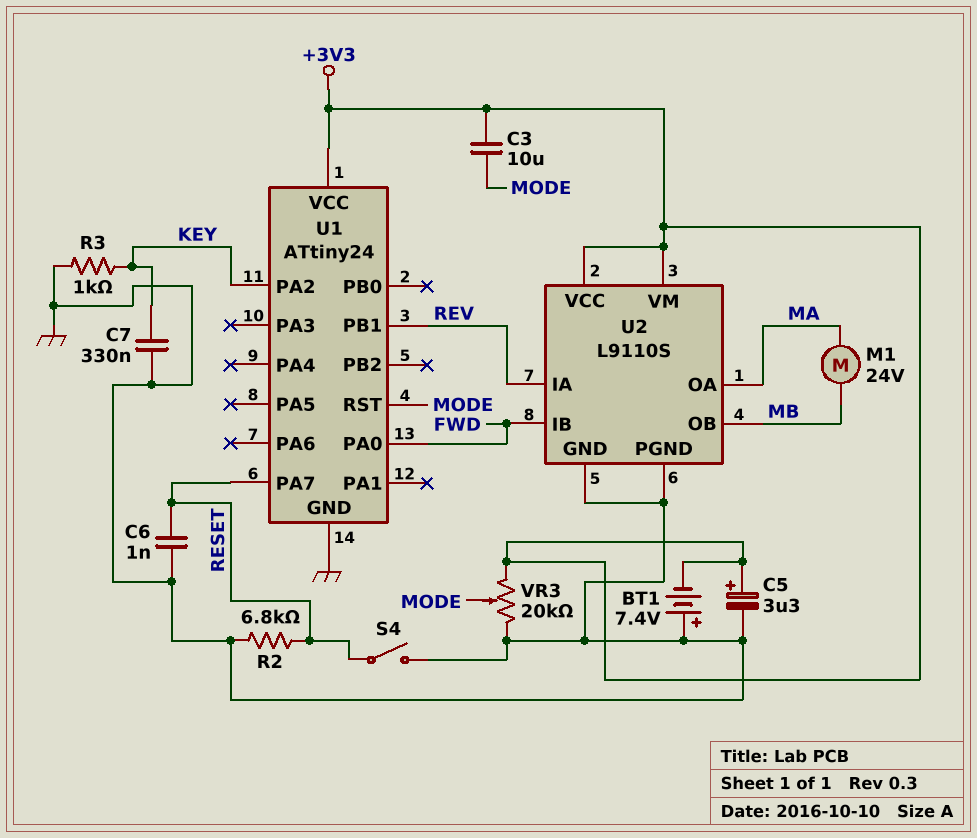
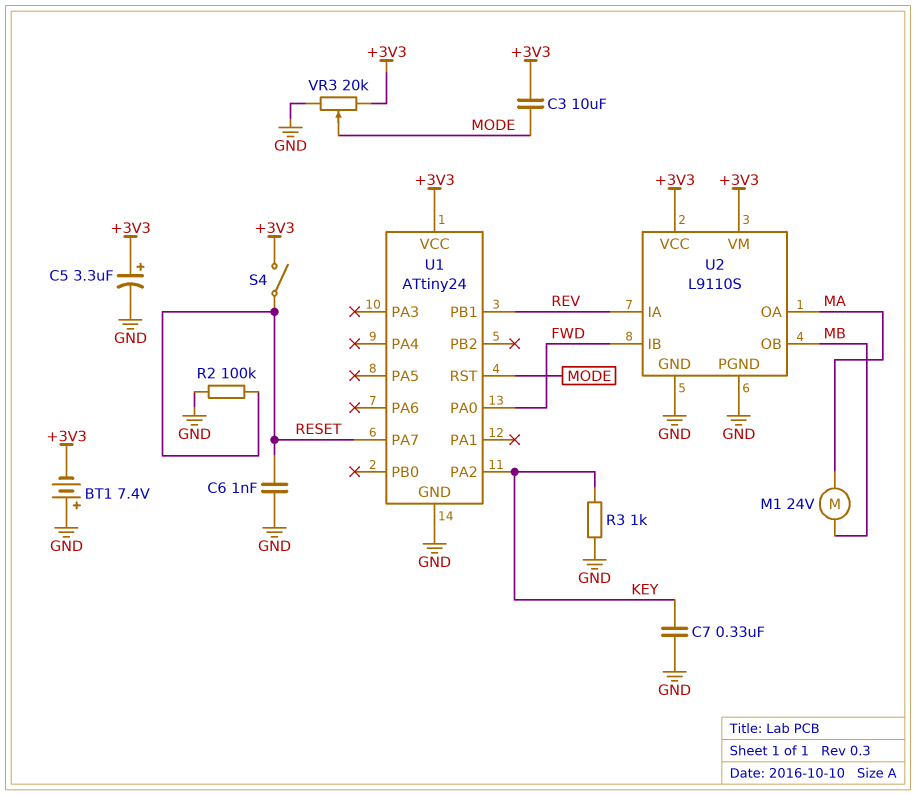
R2: 6.8k (GND, RESET) -> 100k (GND, RESET)
S4: switch (GND, RESET) -> switch (+3V3, RESET)

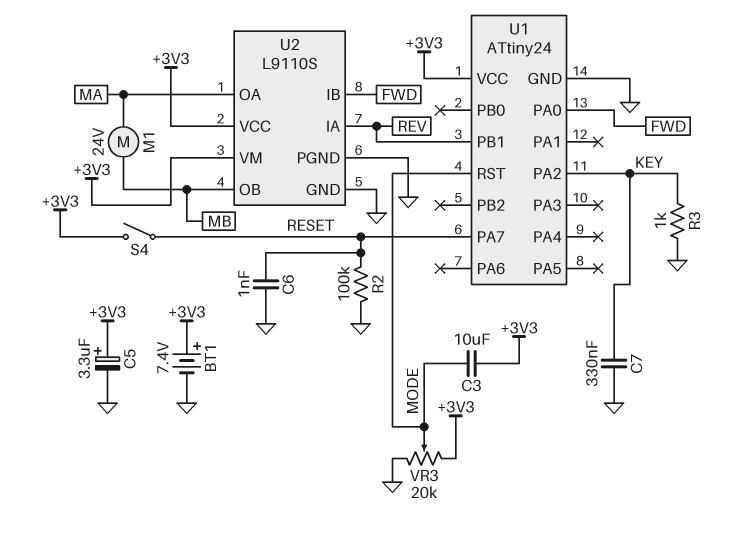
BT1: 7.4V (plus GND, minus +3V3) -> 7.4V (plus +3V3, minus GND)

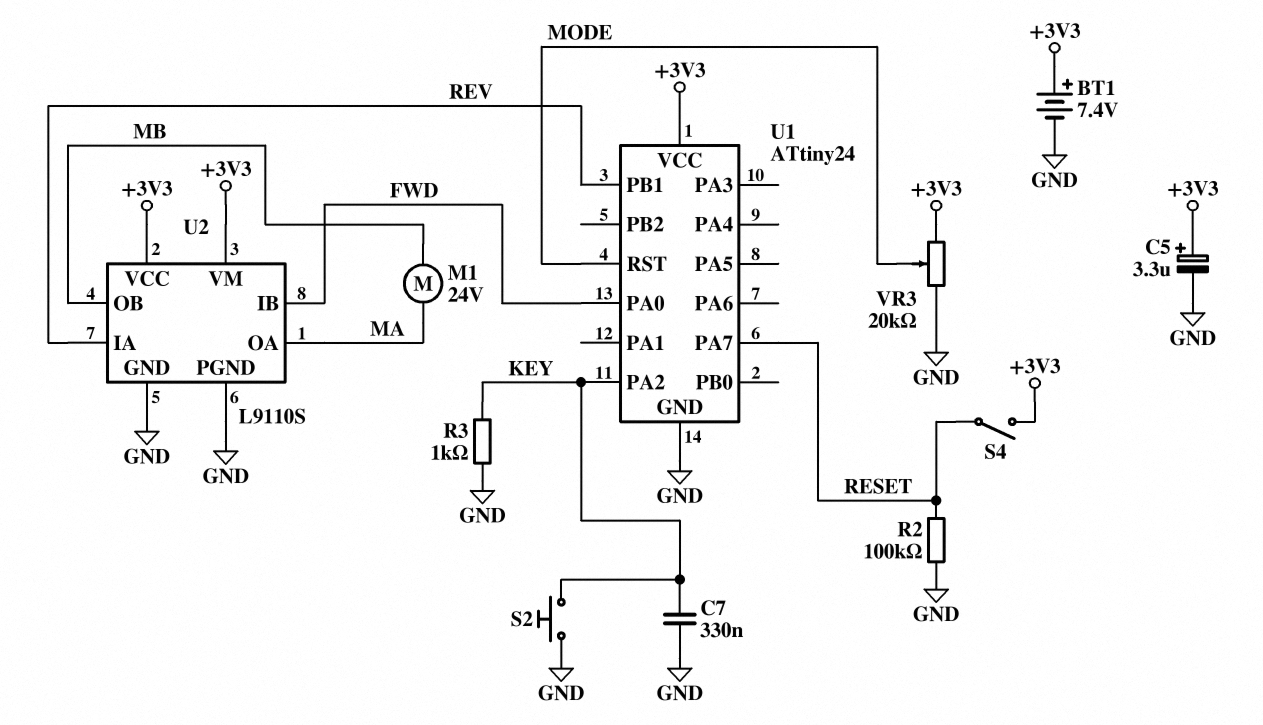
C3: 10uF (+3V3, MODE) -> none
C6: 1nF (GND, RESET) -> none
S2: none -> button (GND, KEY)

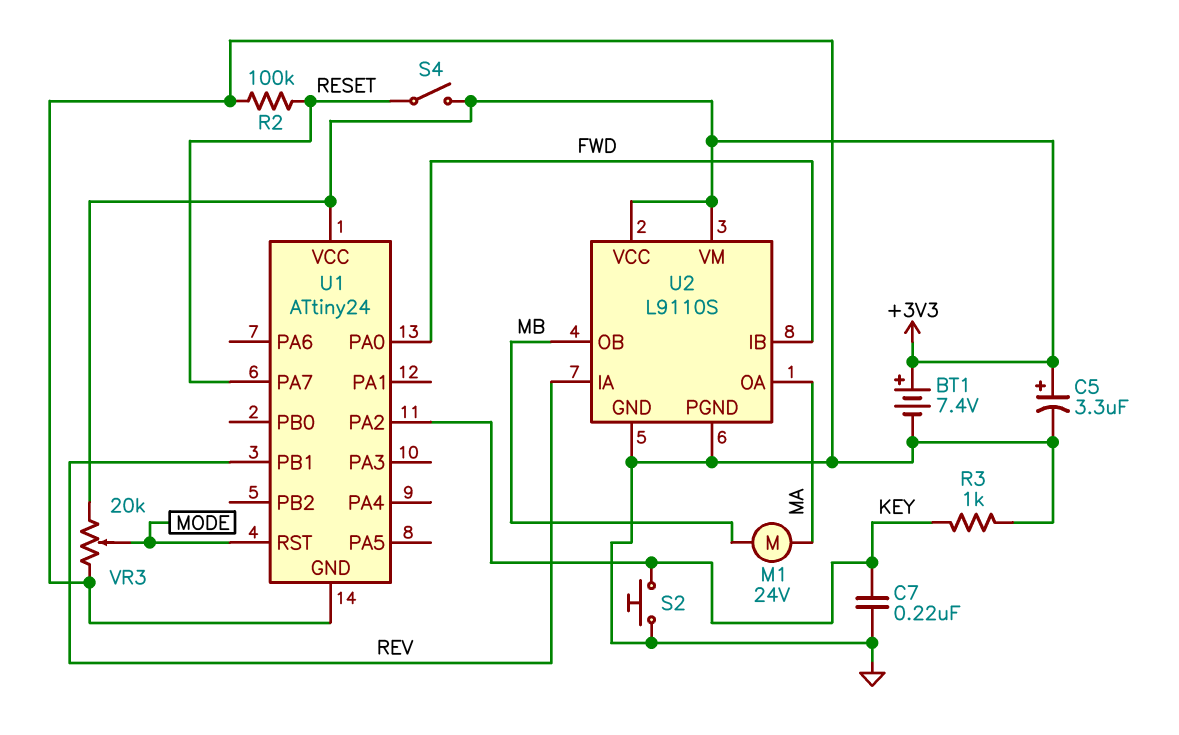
C7: 330nF (GND, KEY) -> 220nF (GND, KEY)

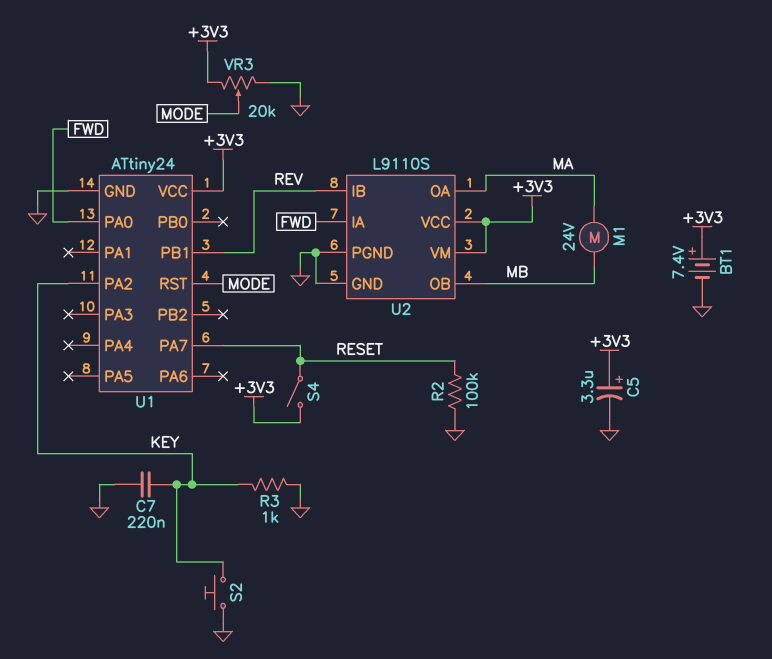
U2 pin IA: REV -> FWD
U2 pin IB: FWD -> REV

